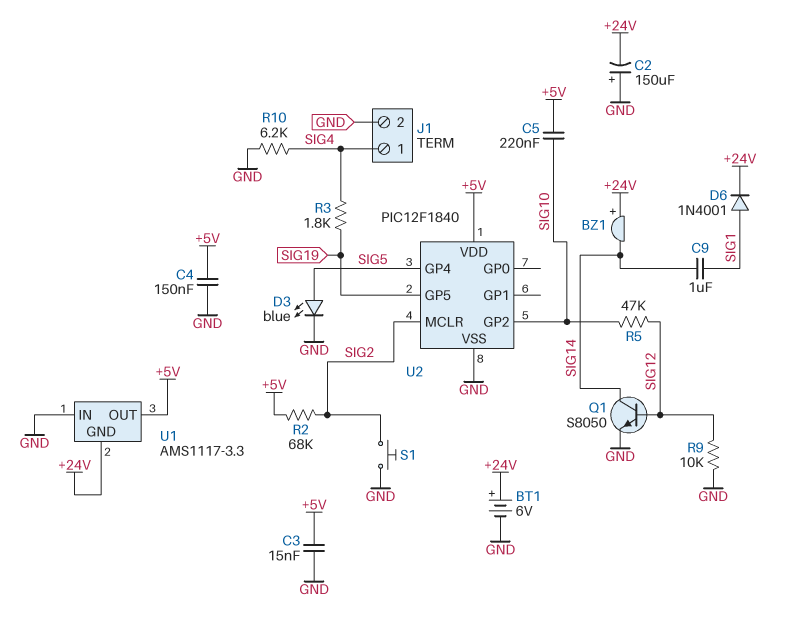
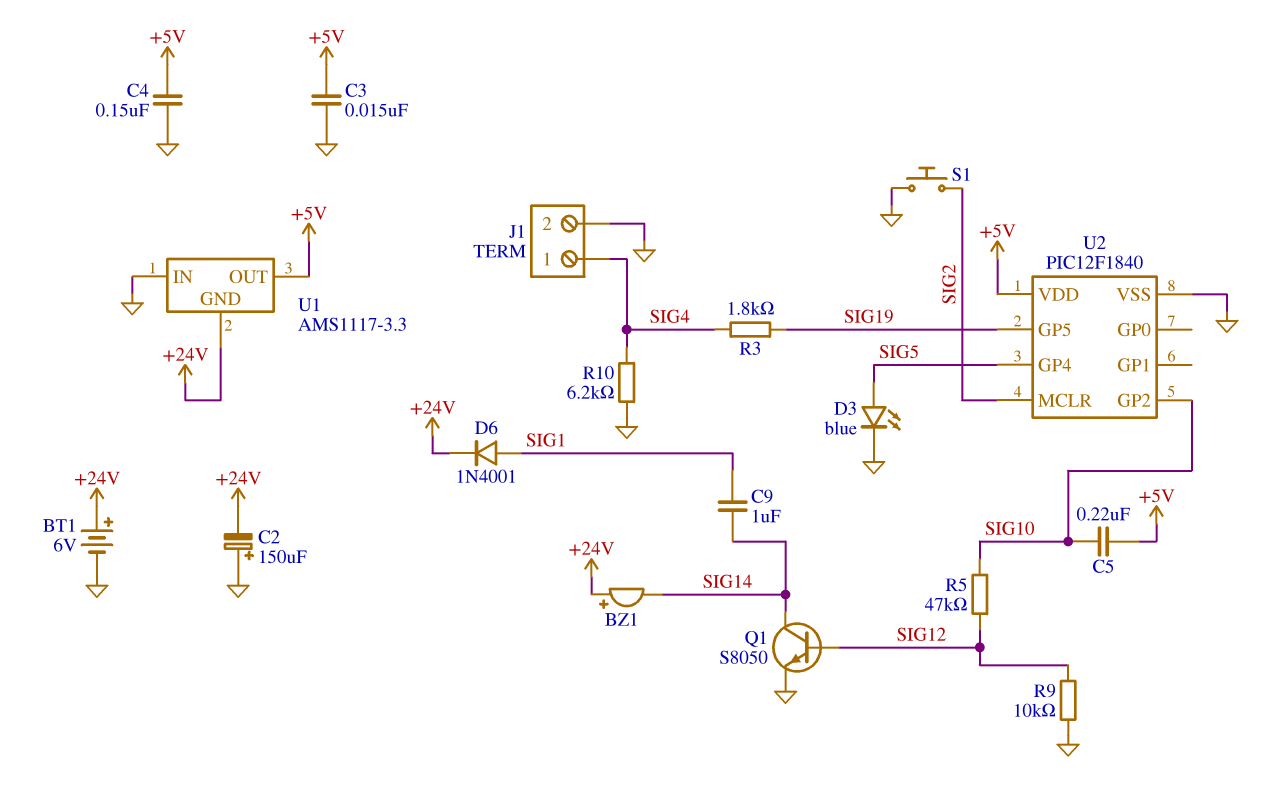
R2: 68k (+5V, SIG2) -> none

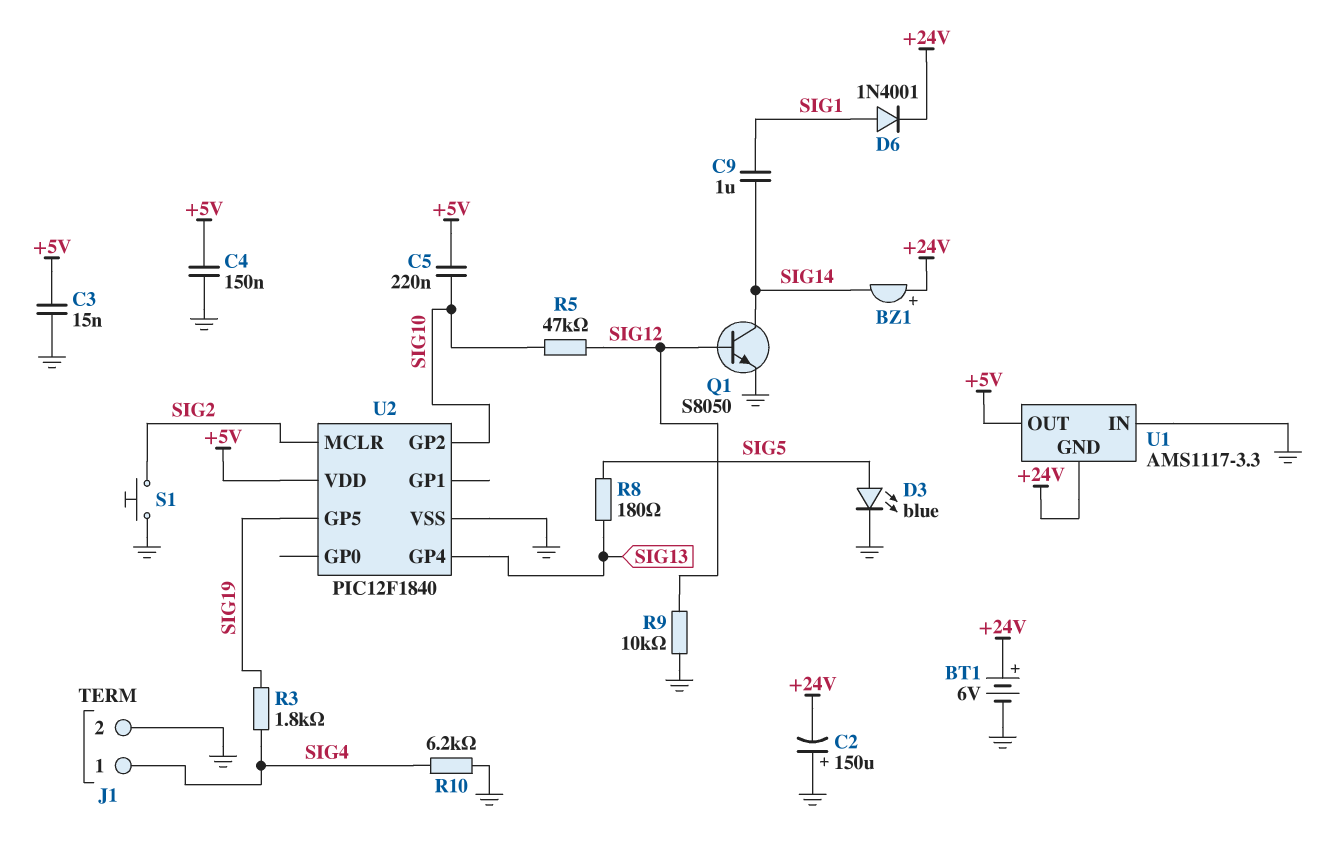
R8: none -> 180 (SIG5, SIG13)
U2 pin GP4: SIG5 -> SIG13

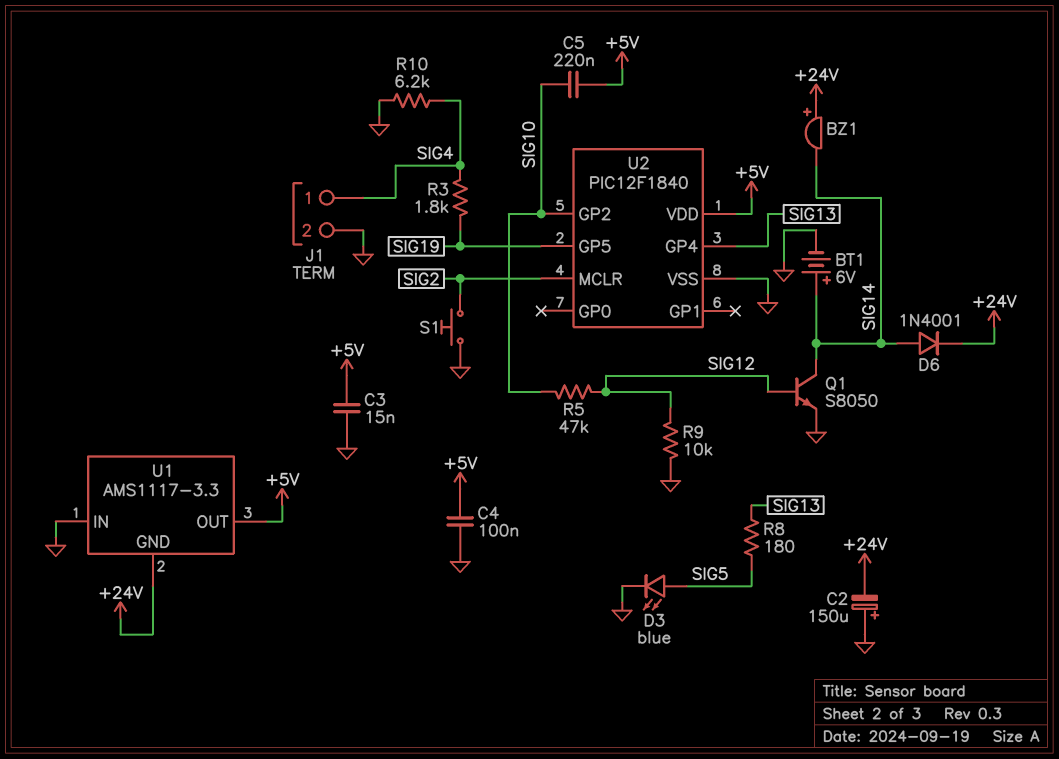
BT1: 6V (plus +24V, minus GND) -> 6V (plus SIG14, minus GND)
C4: 150nF (+5V, GND) -> 100nF (+5V, GND)
C9: 1uF (SIG1, SIG14) -> none
D6: diode 1N4001 (A SIG1, K +24V) -> diode 1N4001 (A SIG14, K +24V)

